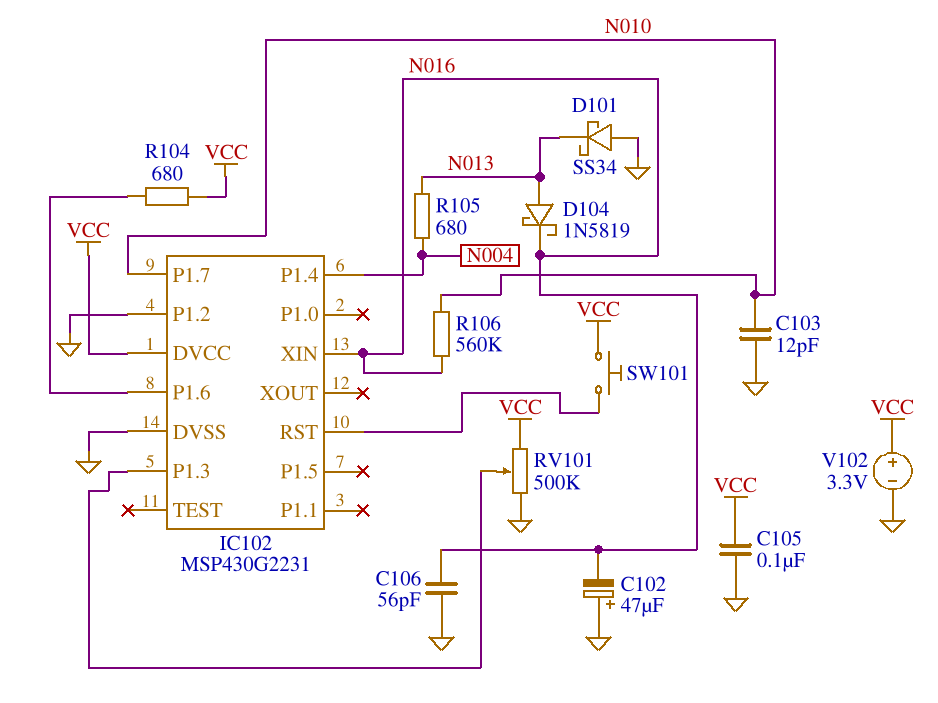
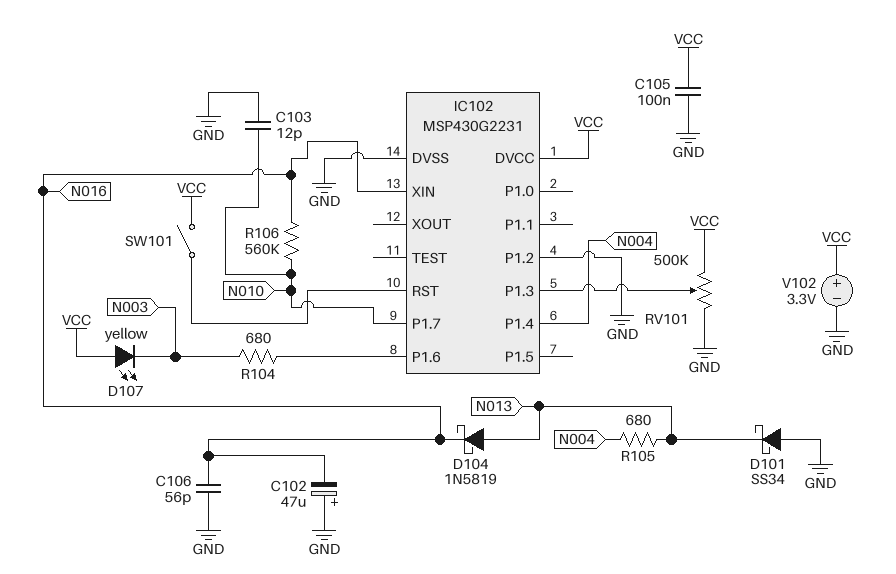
D107: none -> LED yellow (A VCC, K N003)
R104: 680 (IC102/P1.6, VCC) -> 680 (IC102/P1.6, N003)
SW101: button (IC102/RST, VCC) -> switch (IC102/RST, VCC)

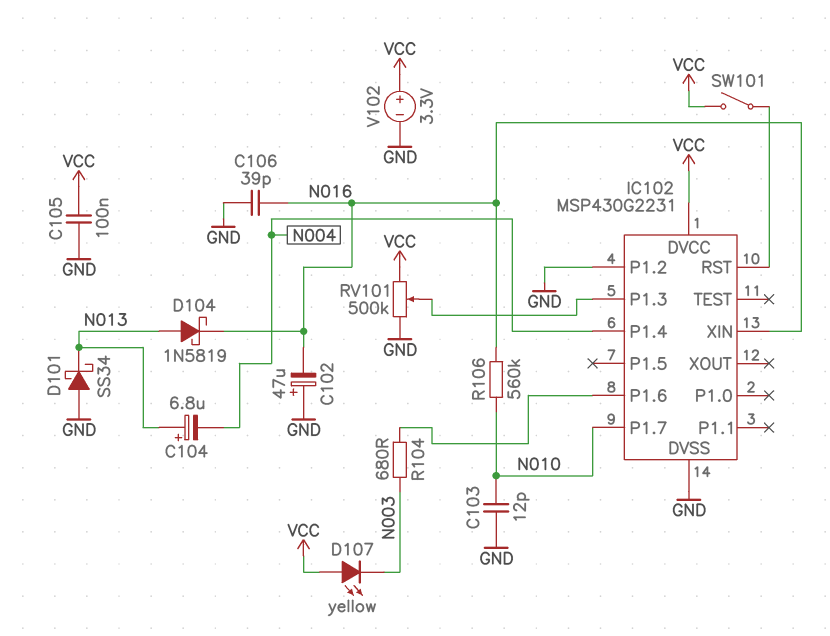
C104: none -> 6.8uF (plus N013, minus N004)
C106: 56pF (GND, N016) -> 39pF (GND, N016)
R105: 680 (N004, N013) -> none

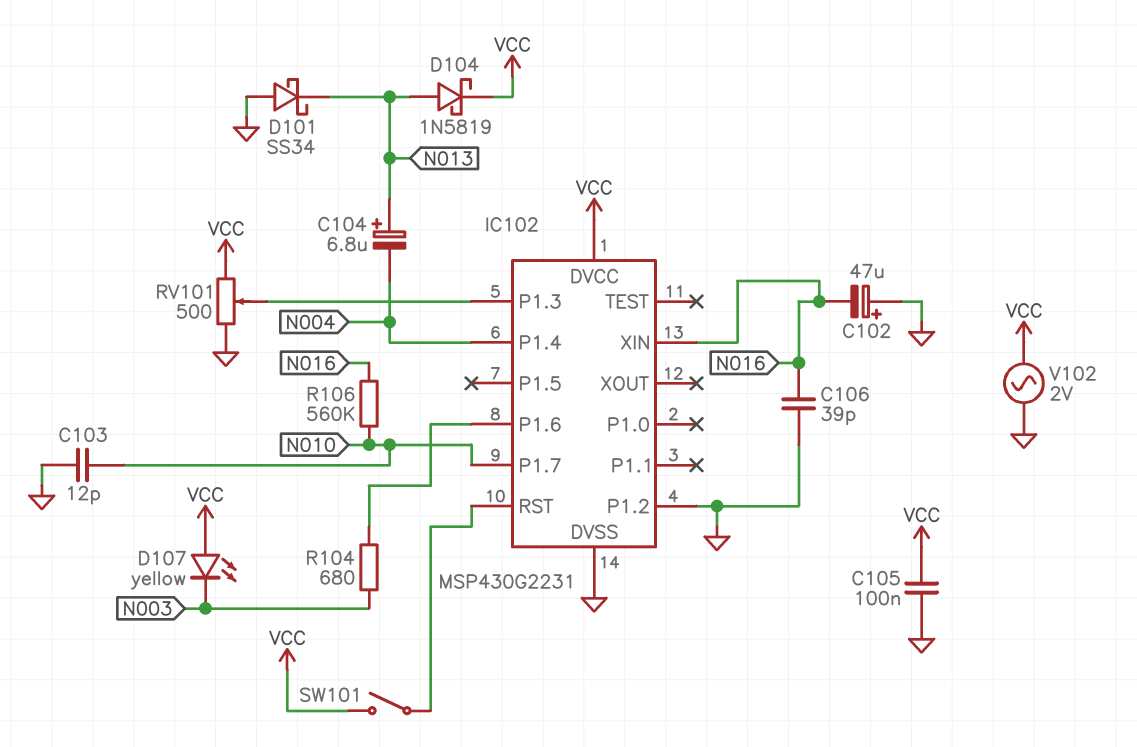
D104: schottky 1N5819 (A N013, K N016) -> schottky 1N5819 (A N013, K VCC)
RV101: 500k (GND, VCC, wiper IC102/P1.3) -> 500 (GND, VCC, wiper IC102/P1.3)
V102: 3.3V (plus VCC, minus GND) -> AC 2V (GND, VCC)

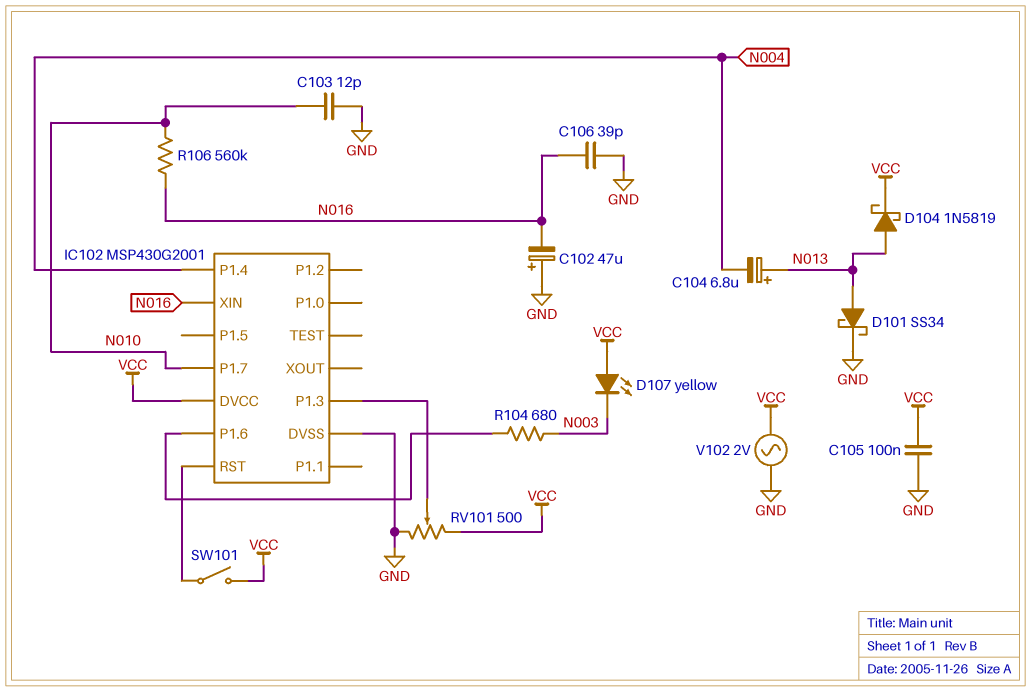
D101: schottky SS34 (A GND, K N013) -> schottky SS34 (A N013, K GND)
IC102: MSP430G2231 -> MSP430G2001
IC102 pin P1.2: GND -> none

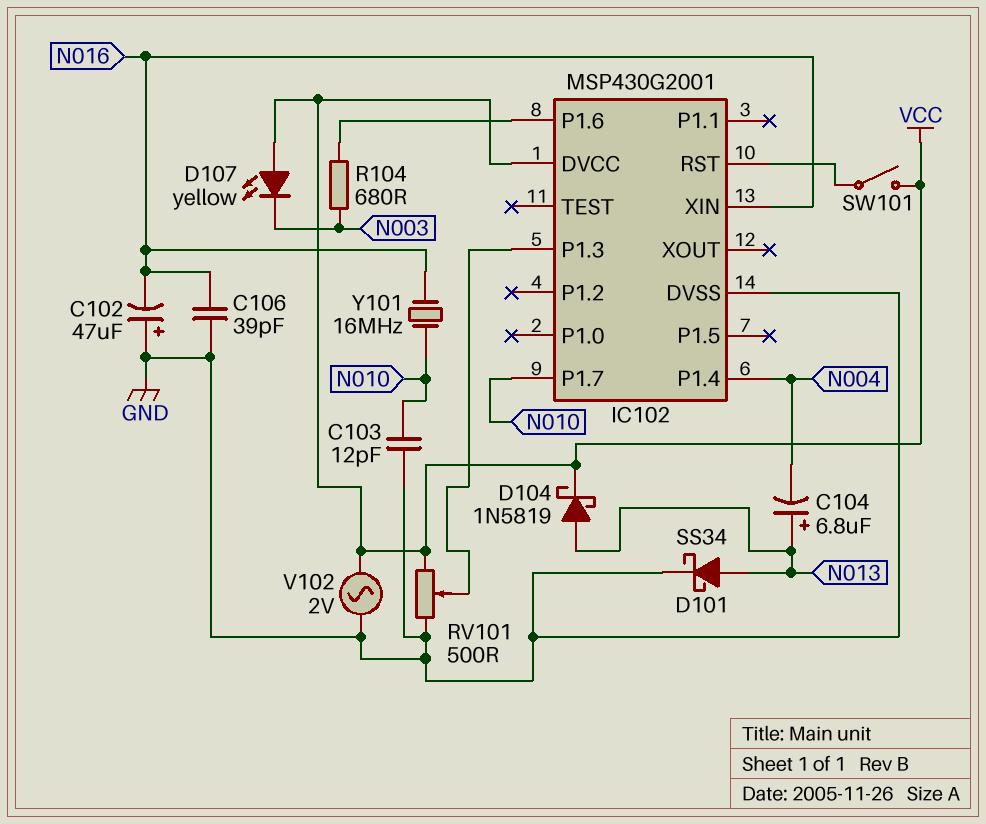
C105: 100nF (GND, VCC) -> none
R106: 560k (N010, N016) -> none
Y101: none -> 16MHz (N010, N016)

